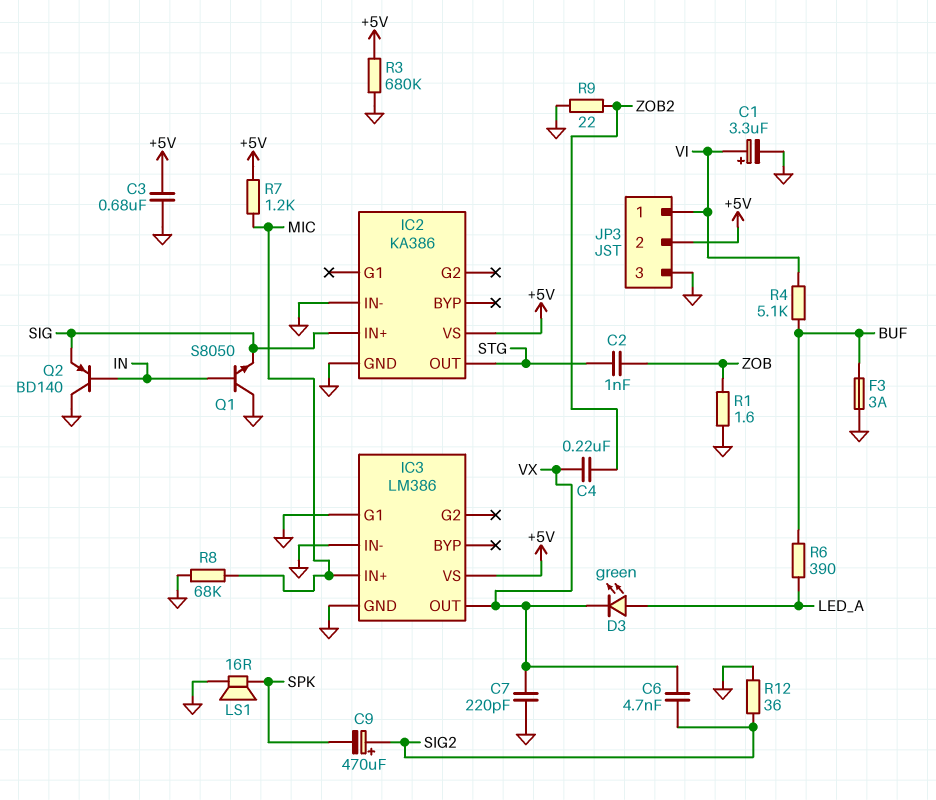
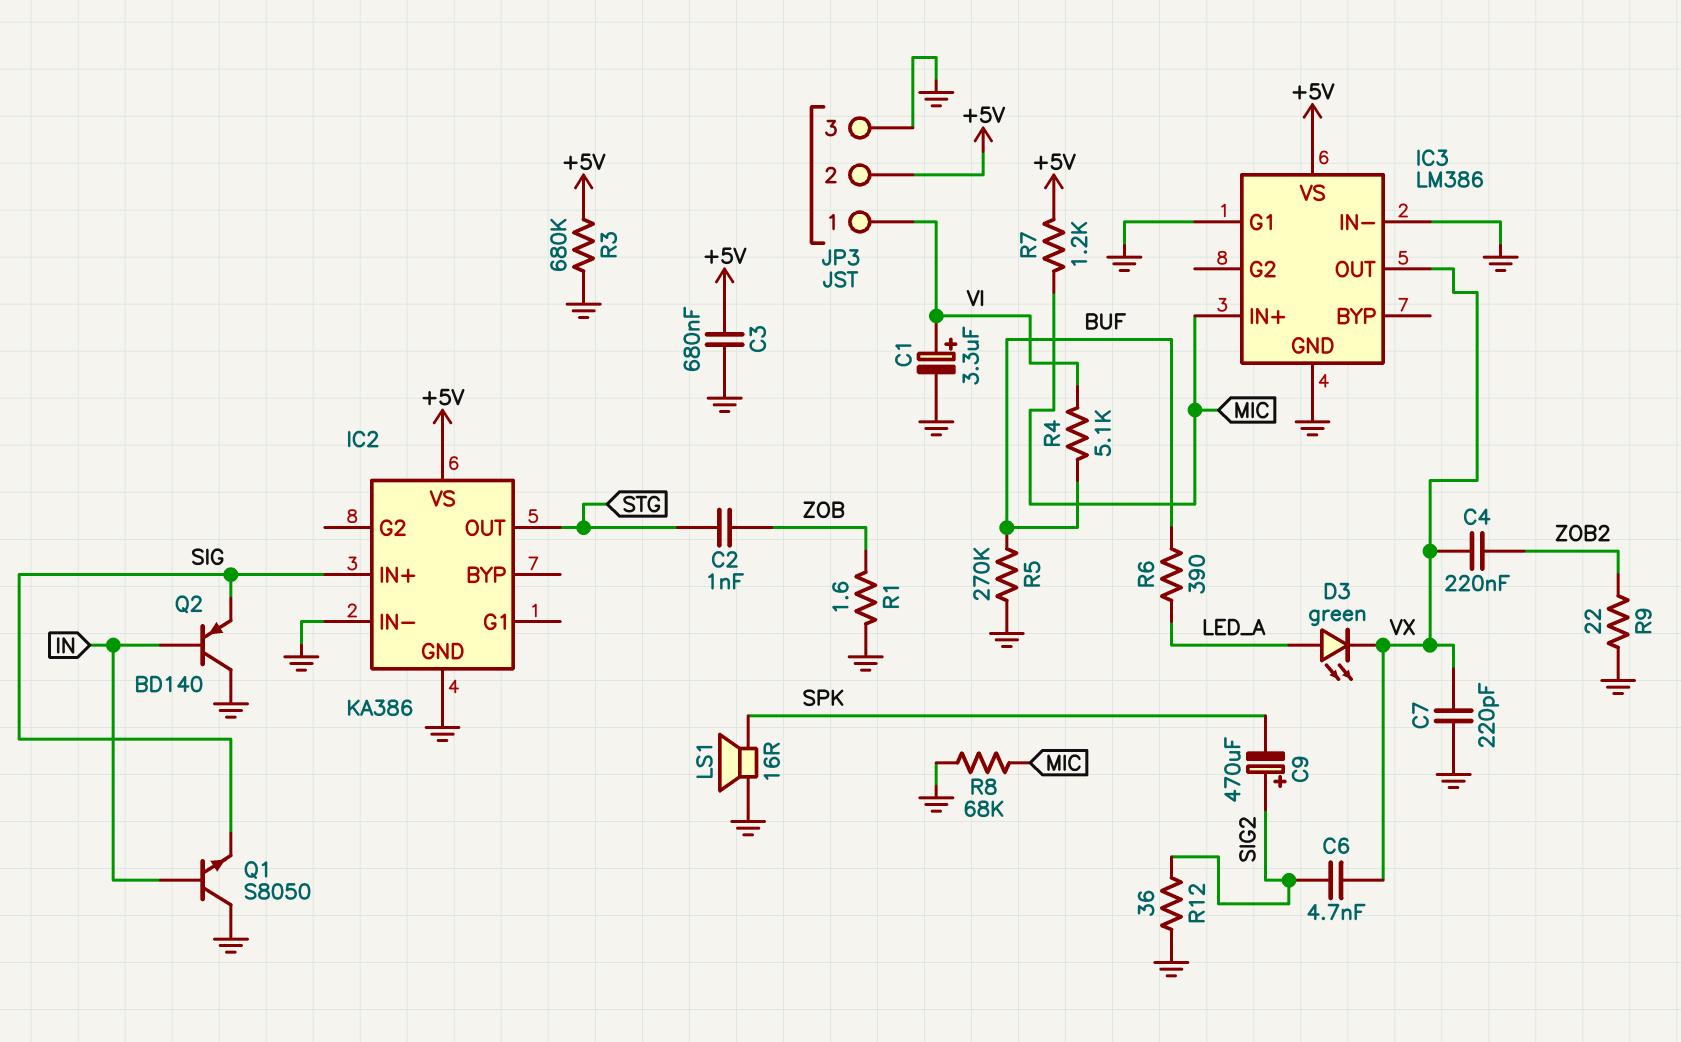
F3: 3A (BUF, GND) -> none
R5: none -> 270k (BUF, GND)

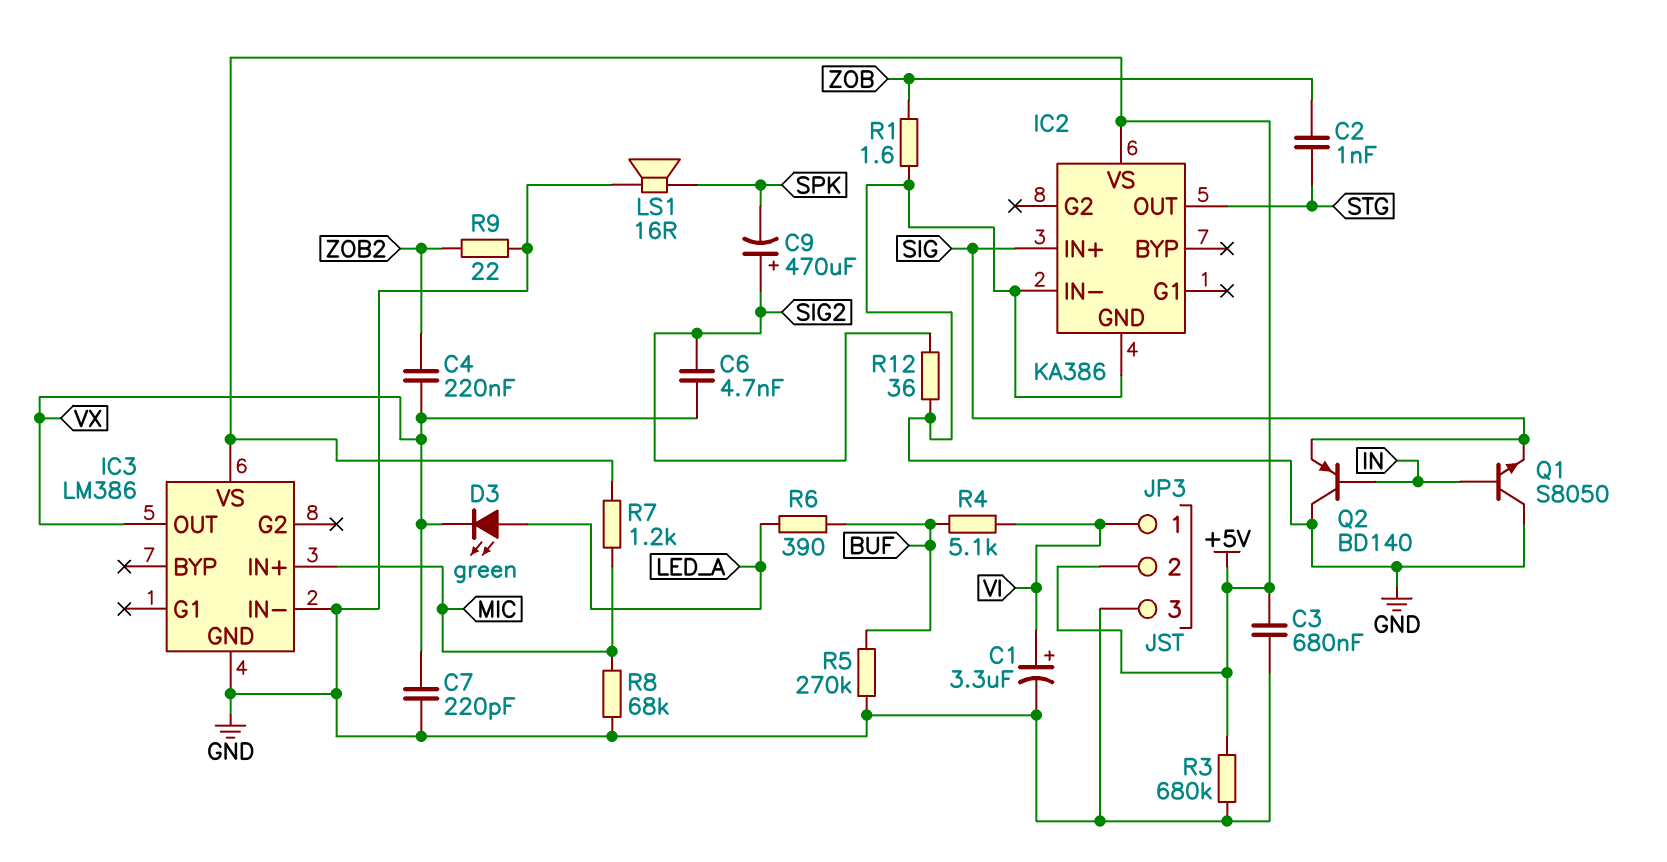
IC3 pin G1: GND -> none

